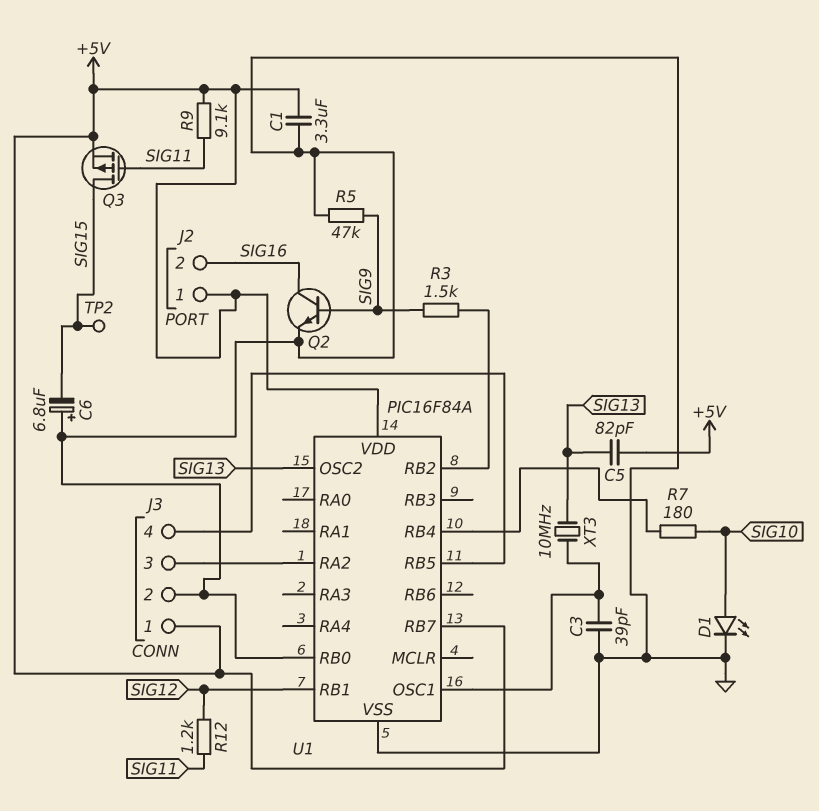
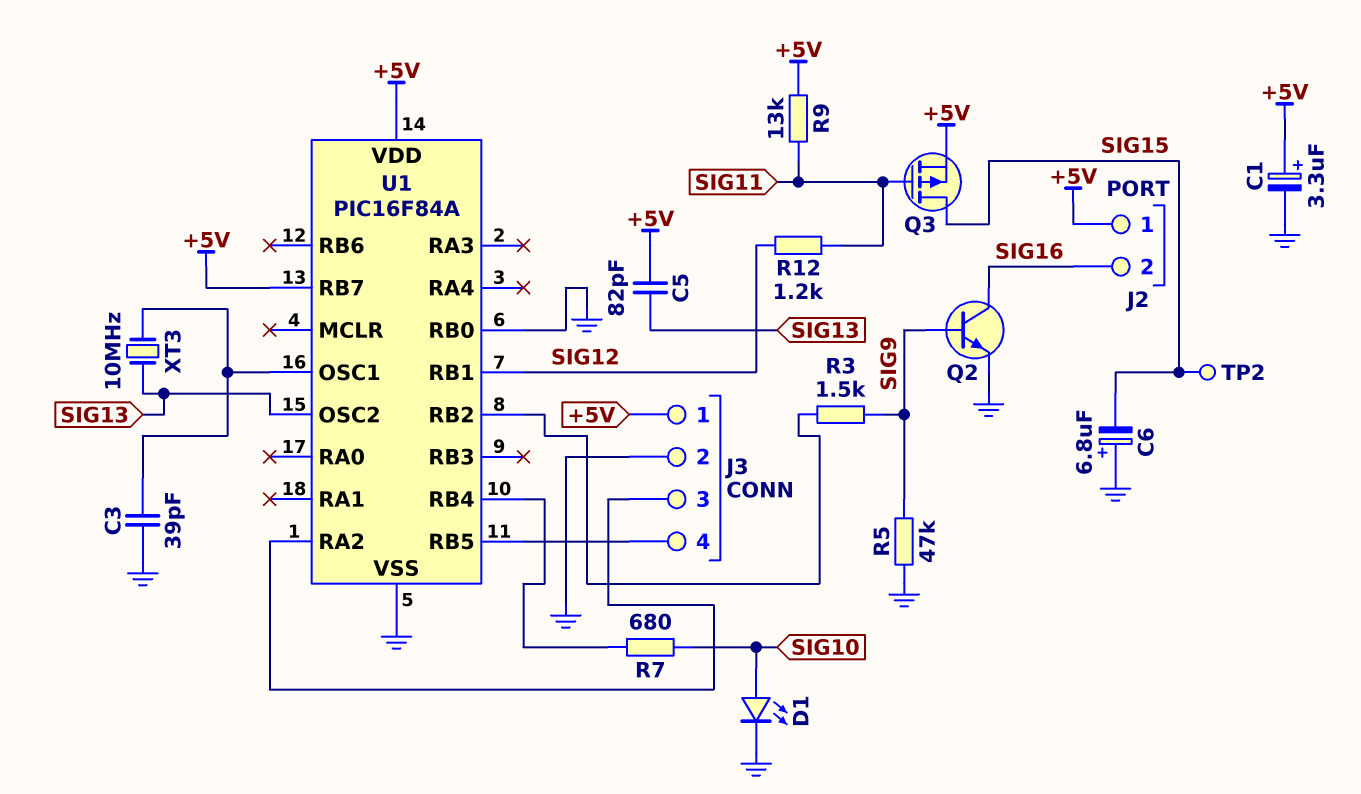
C1: 3.3uF (+5V, GND) -> 3.3uF (plus +5V, minus GND)
R7: 180 (SIG10, U1/RB4) -> 680 (SIG10, U1/RB4)
R9: 9.1k (+5V, SIG11) -> 13k (+5V, SIG11)

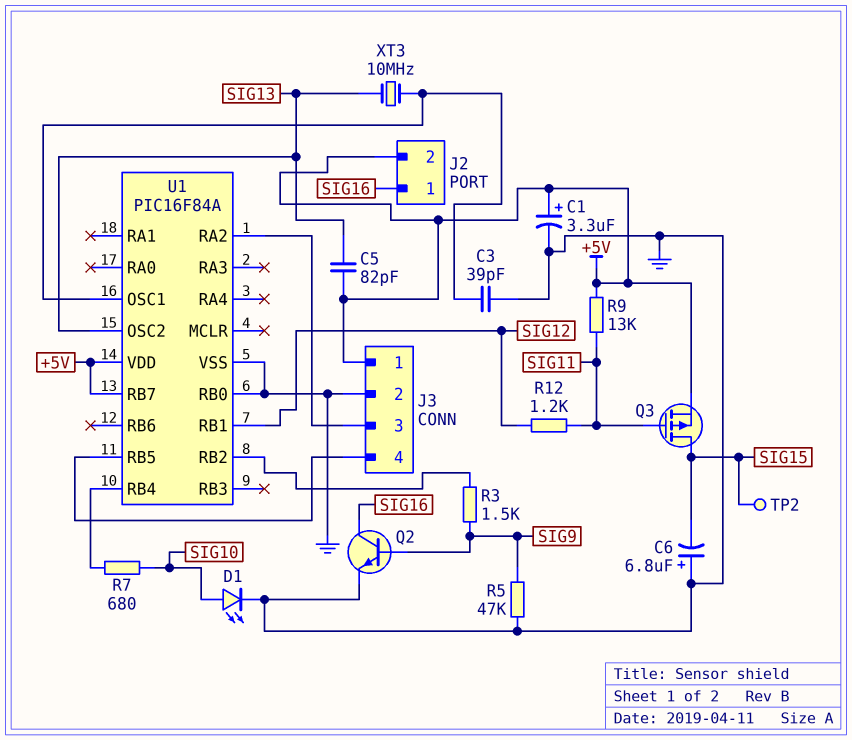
J2 pin 1: +5V -> SIG16
J2 pin 2: SIG16 -> +5V

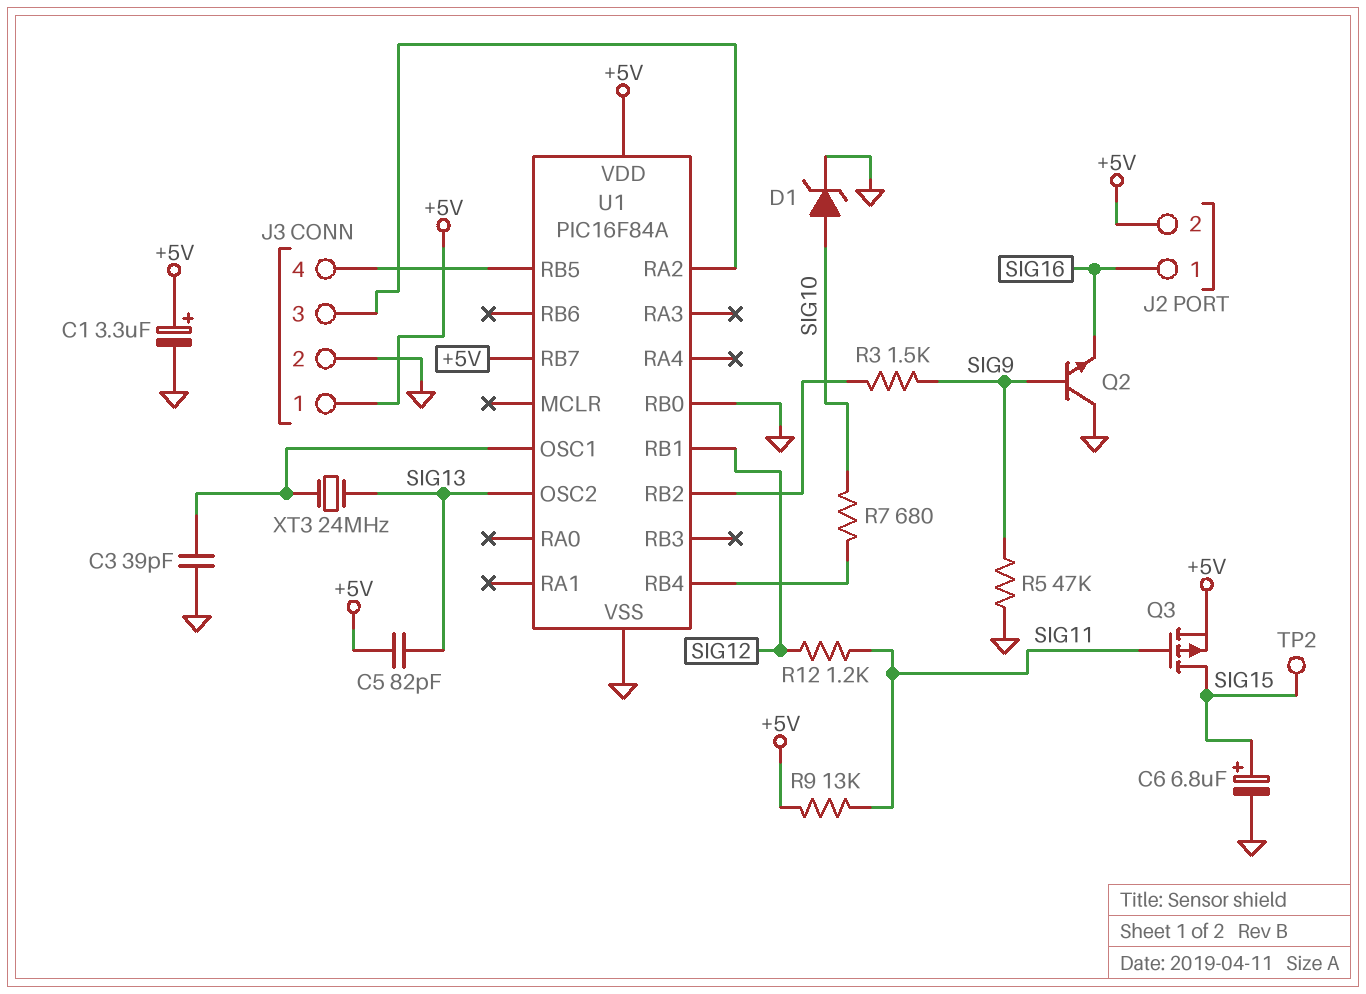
C6: 6.8uF (plus GND, minus SIG15) -> 6.8uF (plus SIG15, minus GND)
D1: LED (A SIG10, K GND) -> zener (A SIG10, K GND)
Q2: NPN (B SIG9, C SIG16, E GND) -> NPN (B SIG9, C GND, E SIG16)
XT3: 10MHz (SIG13, U1/OSC1) -> 24MHz (SIG13, U1/OSC1)

